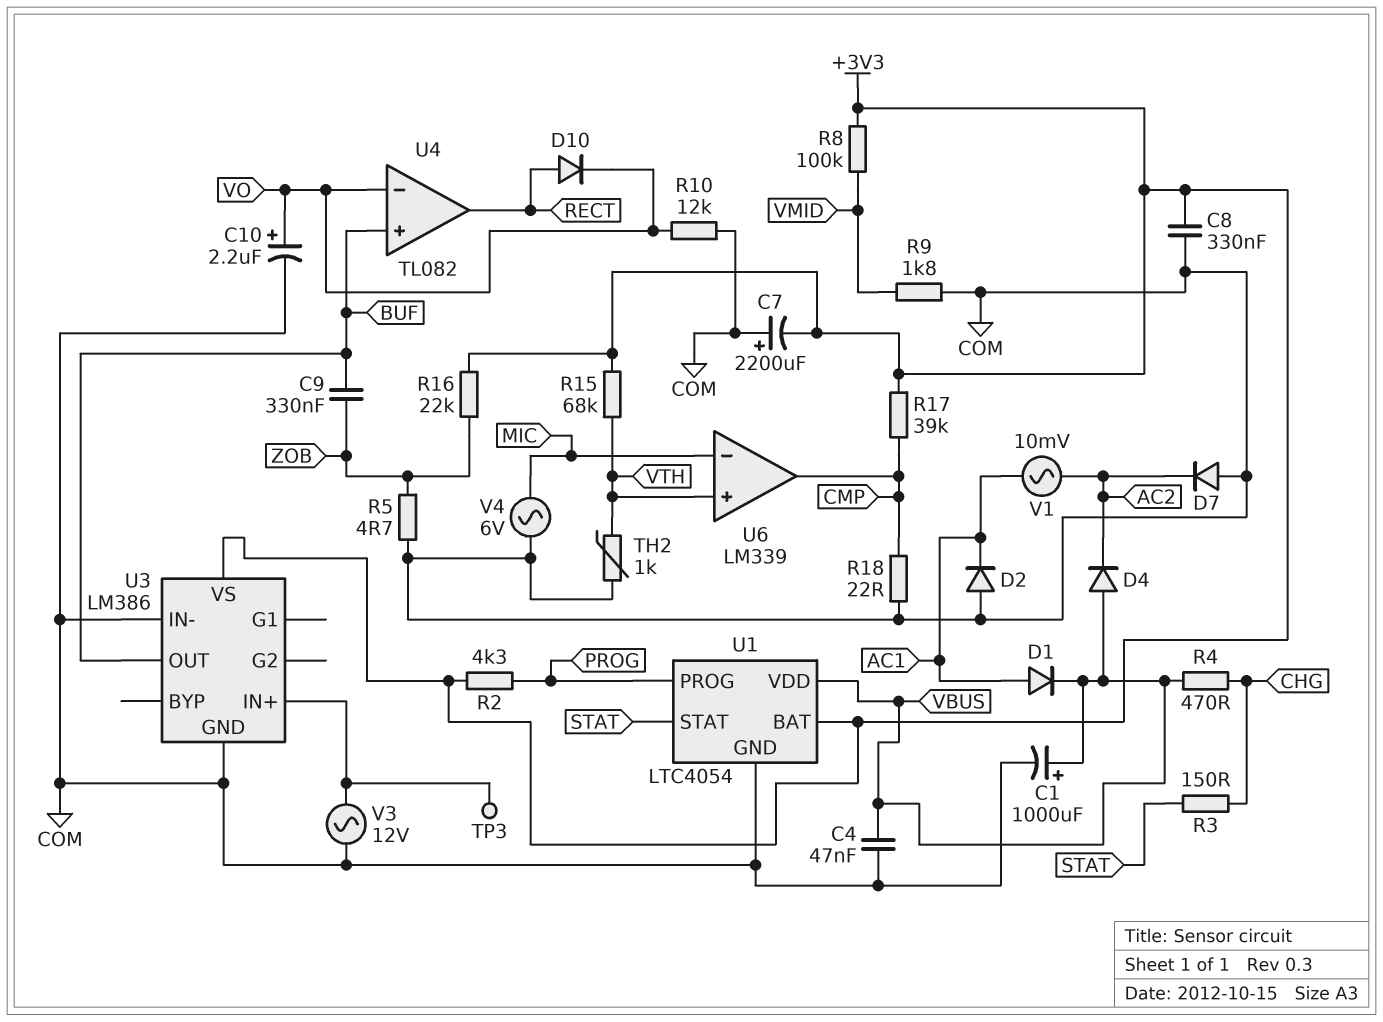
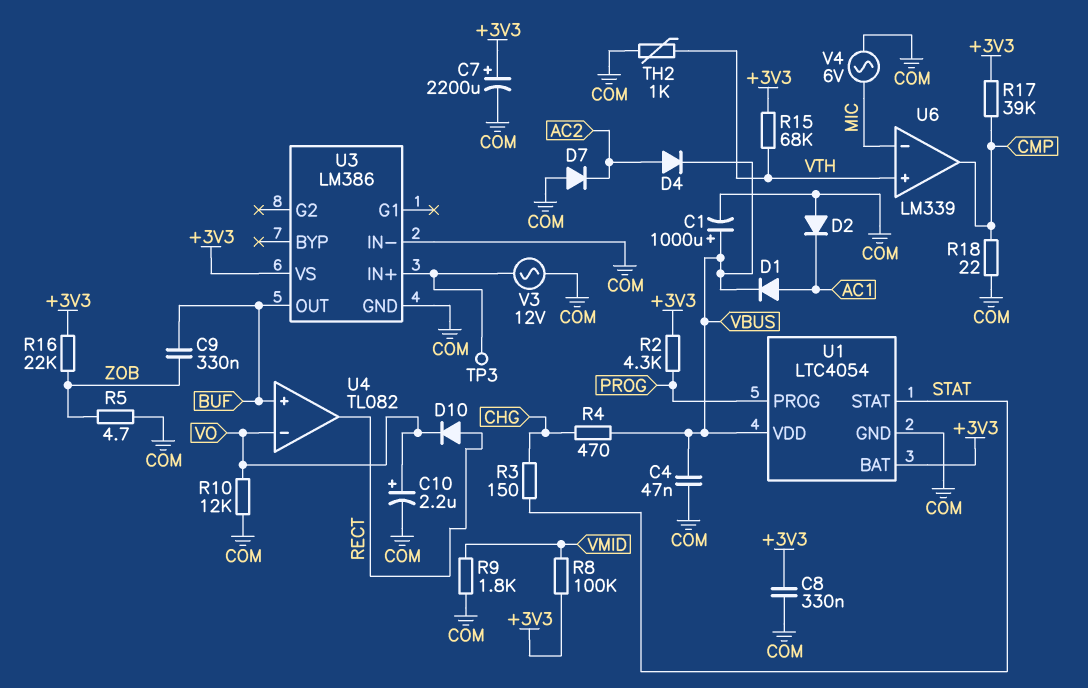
C7: 2200uF (plus COM, minus +3V3) -> 2200uF (plus +3V3, minus COM)
D4: diode (A VBUS, K AC2) -> diode (A AC2, K VBUS)
V1: AC 10mV (AC1, AC2) -> none

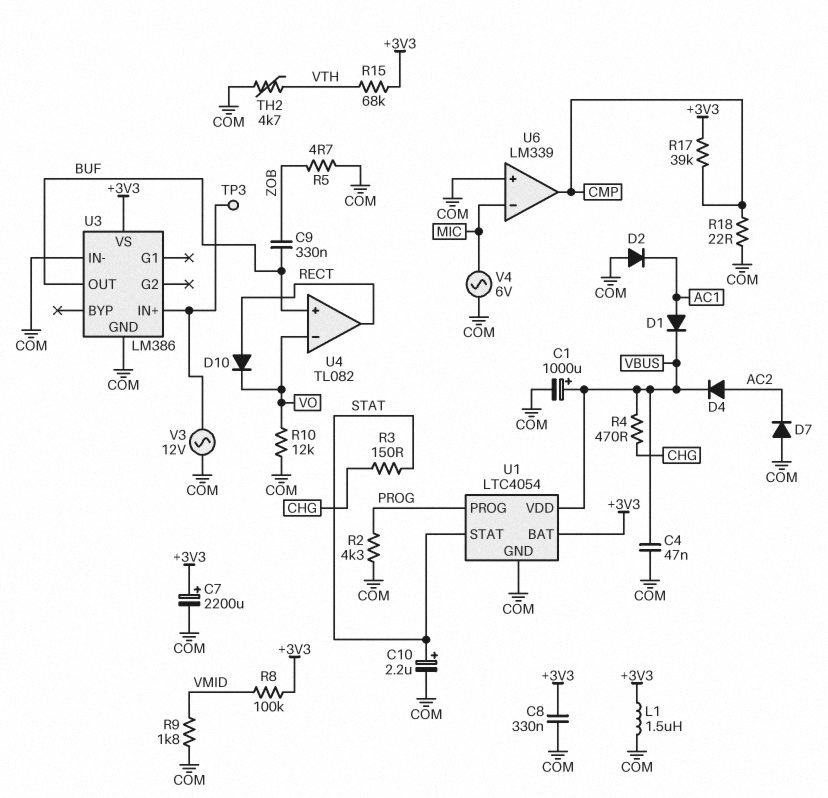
C10: 2.2uF (plus VO, minus COM) -> 2.2uF (plus STAT, minus COM)
L1: none -> 1.5uH (+3V3, COM)
R2: 4.3k (+3V3, PROG) -> 4.3k (COM, PROG)
R16: 22k (+3V3, ZOB) -> none
TH2: 1k (COM, VTH) -> 4.7k (COM, VTH)
U6 pin in+: VTH -> COM

